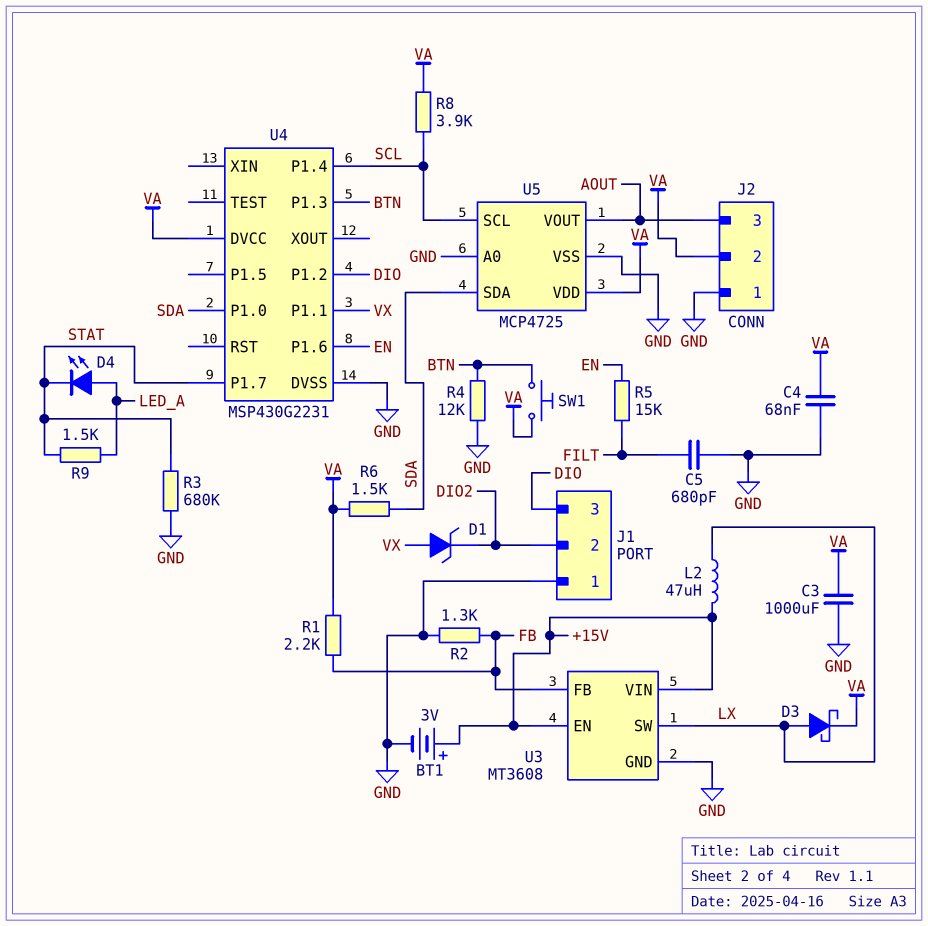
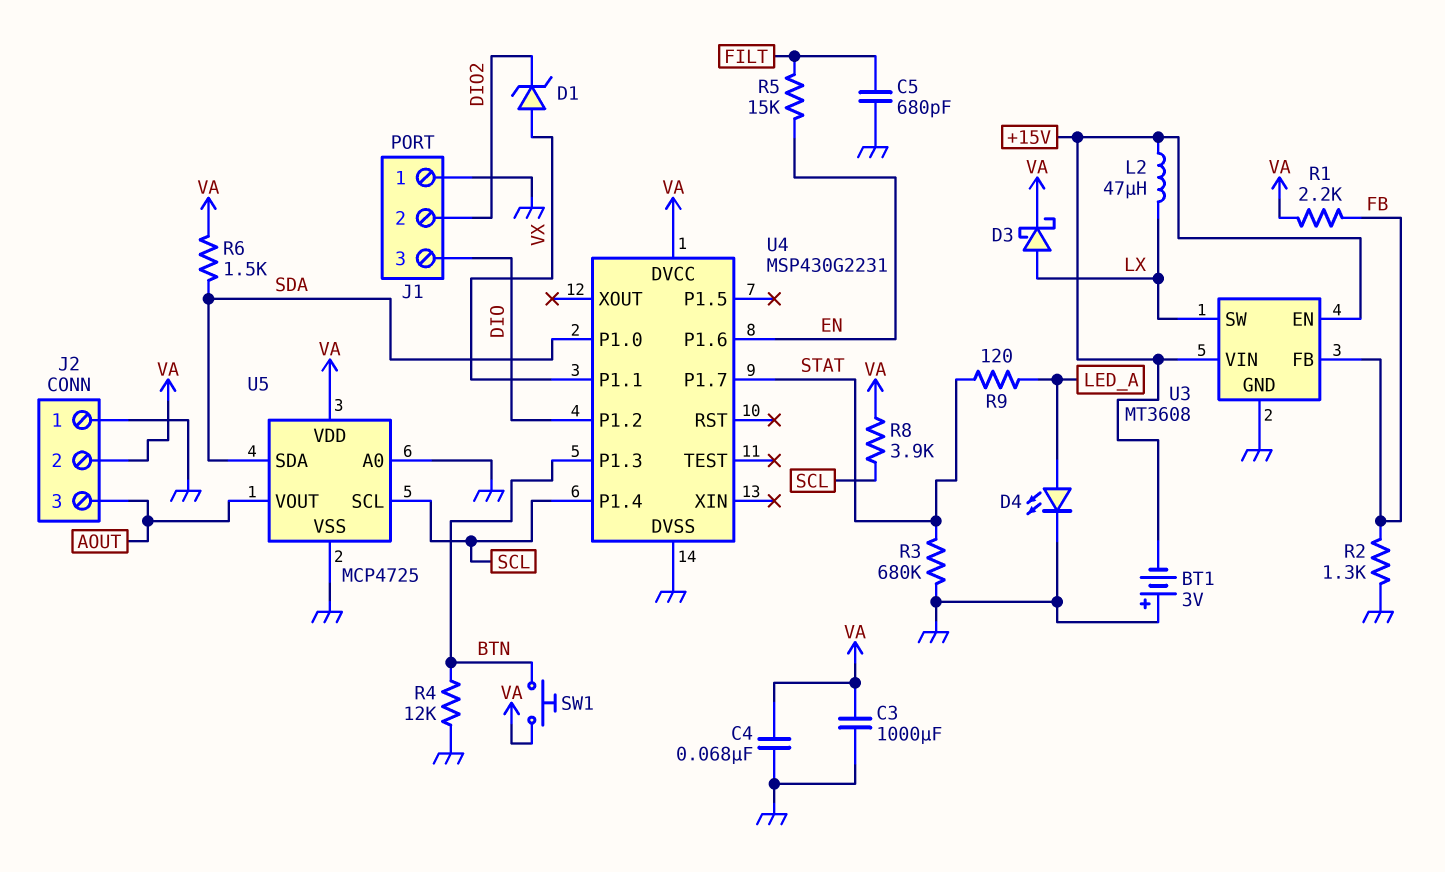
BT1: 3V (plus +15V, minus GND) -> 3V (plus GND, minus +15V)
D4: LED (A LED_A, K STAT) -> LED (A LED_A, K GND)
R9: 1.5k (LED_A, STAT) -> 120 (LED_A, STAT)

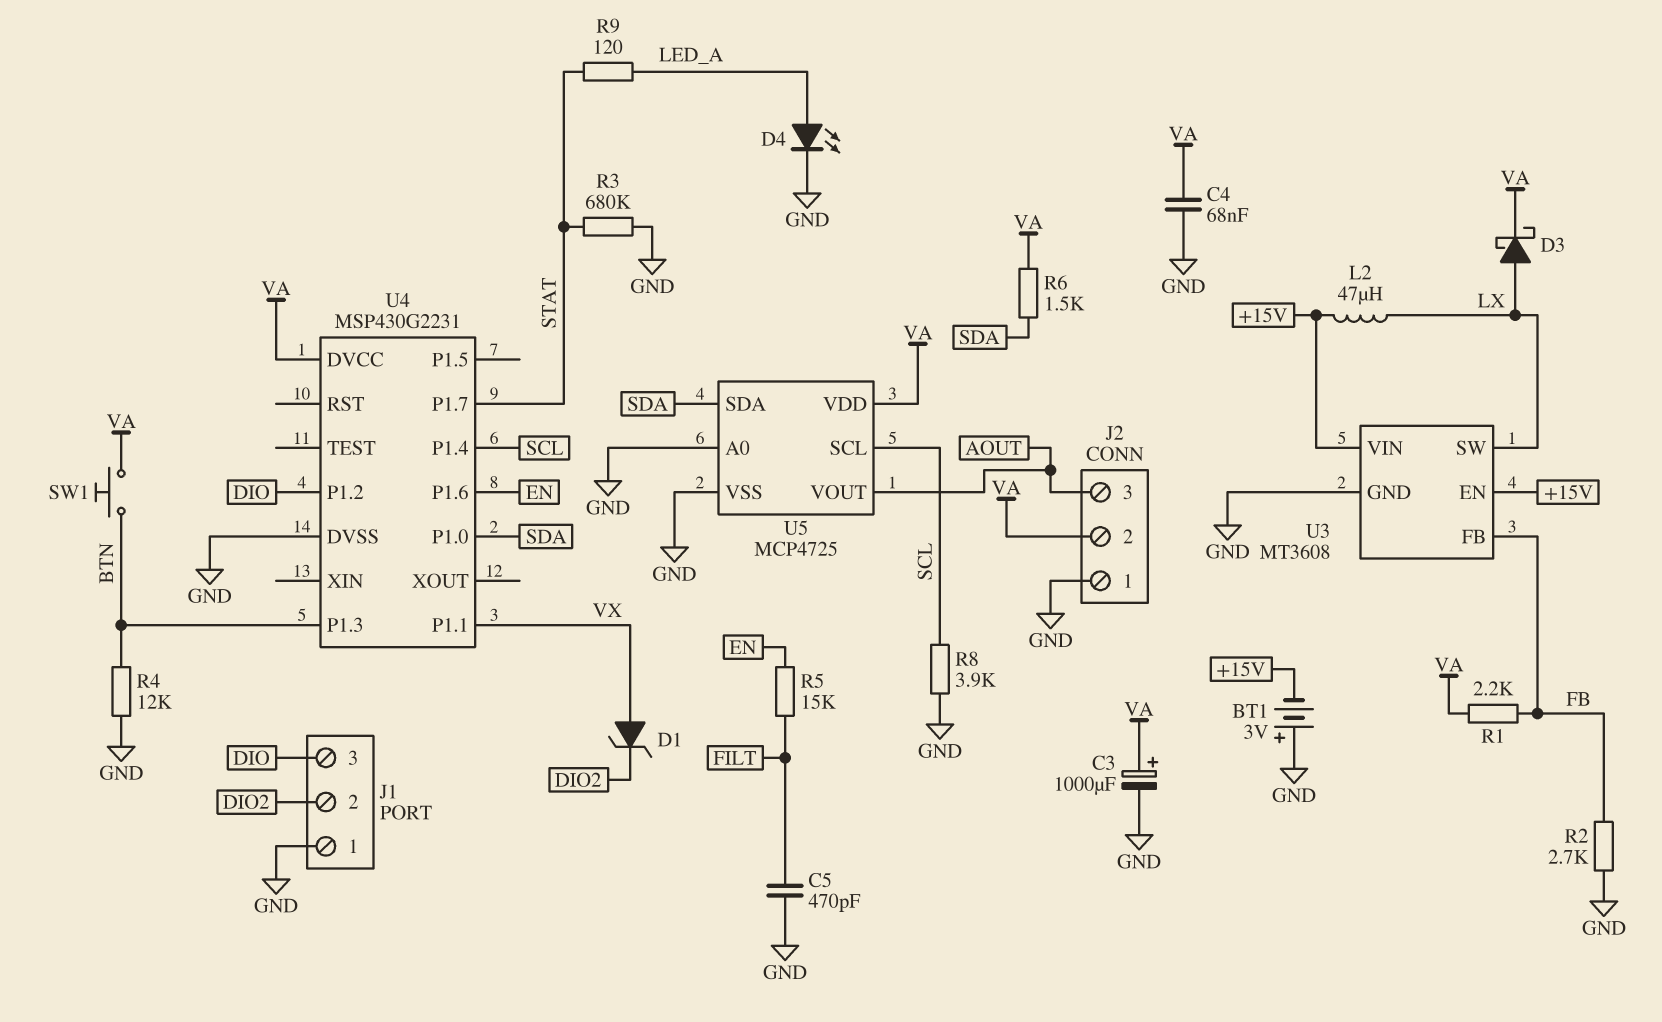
C3: 1000uF (GND, VA) -> 1000uF (plus VA, minus GND)
C5: 680pF (FILT, GND) -> 470pF (FILT, GND)
R2: 1.3k (FB, GND) -> 2.7k (FB, GND)
R8: 3.9k (SCL, VA) -> 3.9k (GND, SCL)

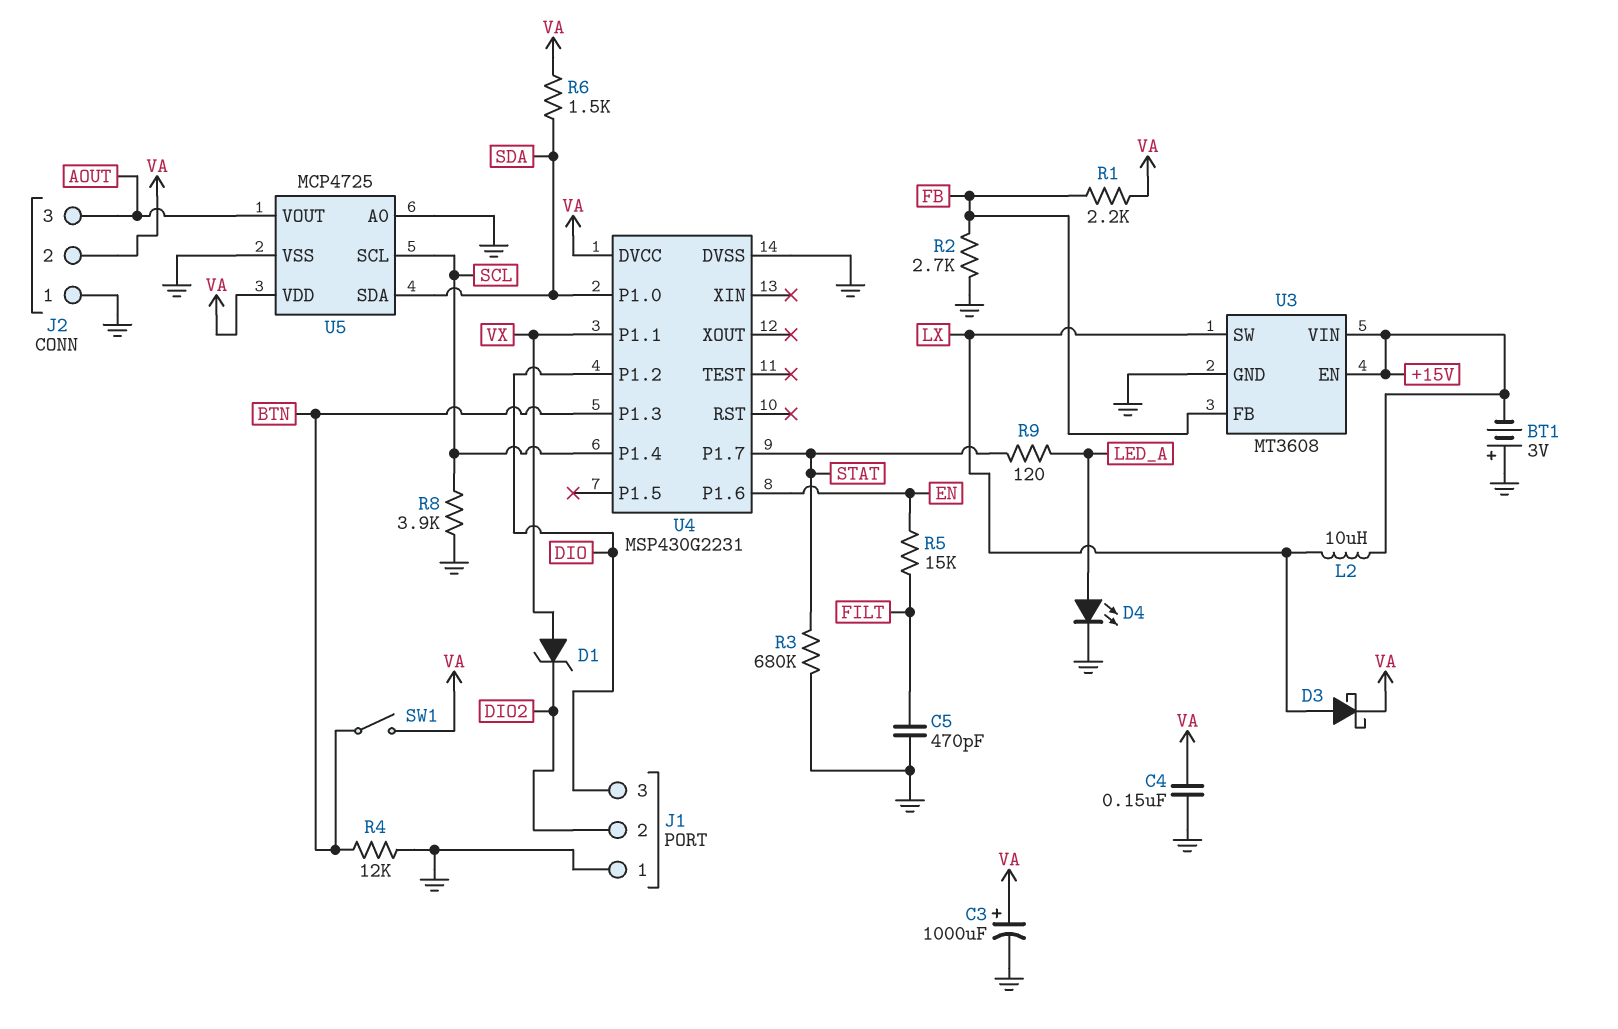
C4: 68nF (GND, VA) -> 150nF (GND, VA)
L2: 47uH (+15V, LX) -> 10uH (+15V, LX)
SW1: button (BTN, VA) -> switch (BTN, VA)

